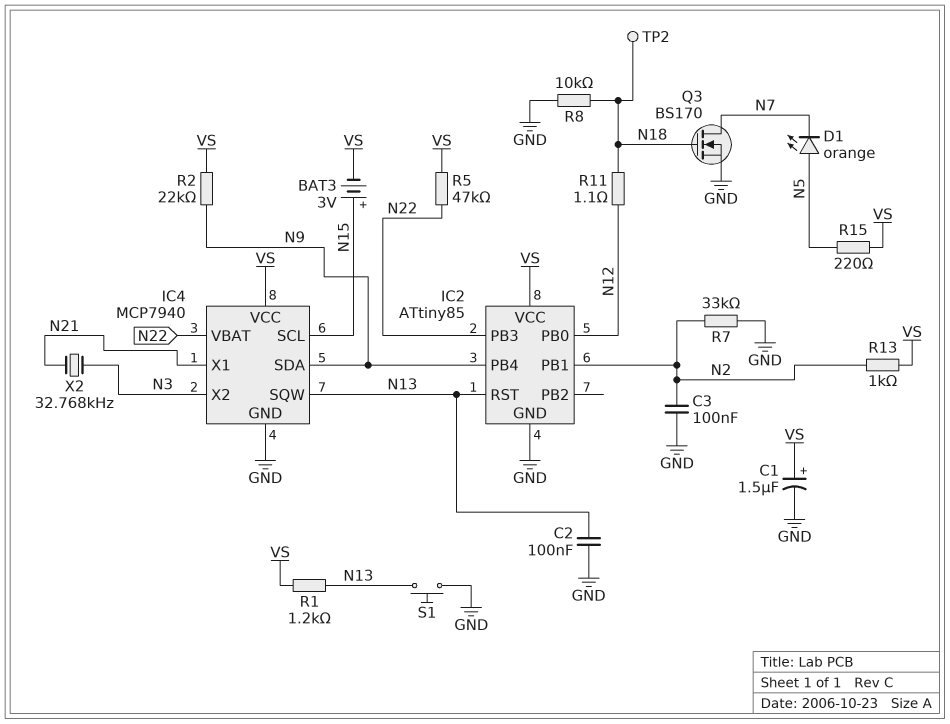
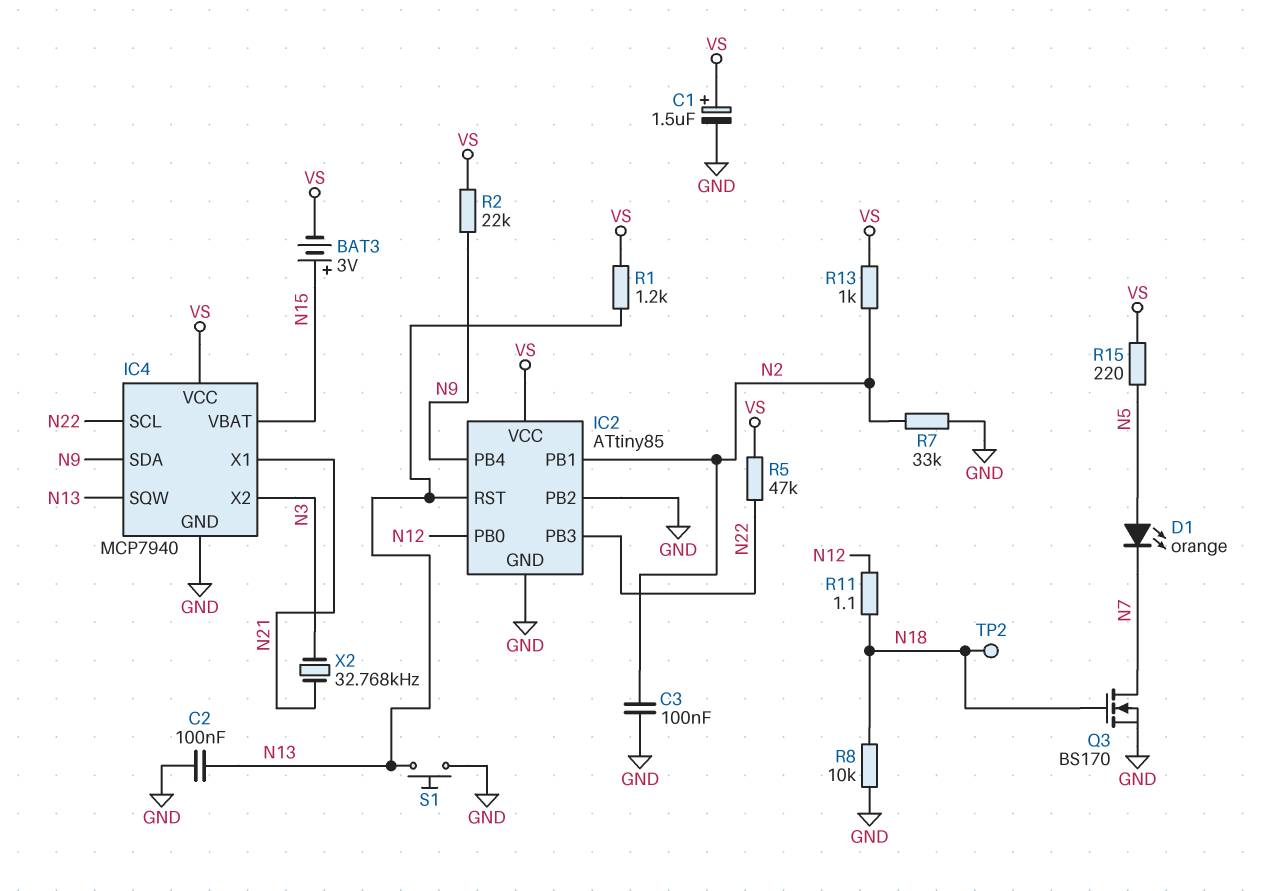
IC2 pin PB2: none -> GND
IC4 pin SCL: N15 -> N22
IC4 pin VBAT: N22 -> N15

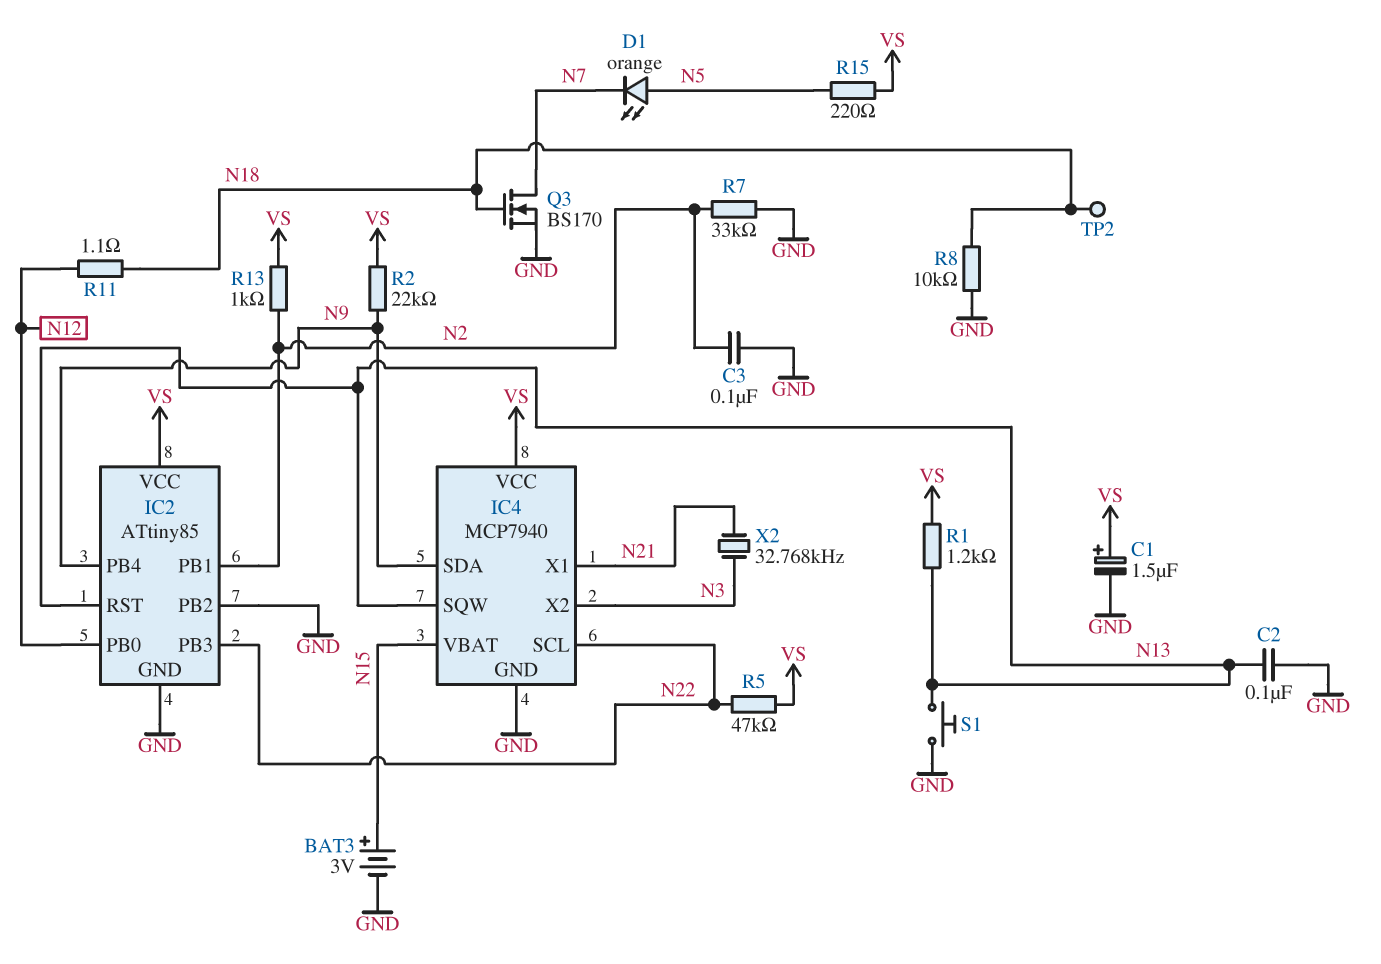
BAT3: 3V (plus N15, minus VS) -> 3V (plus N15, minus GND)

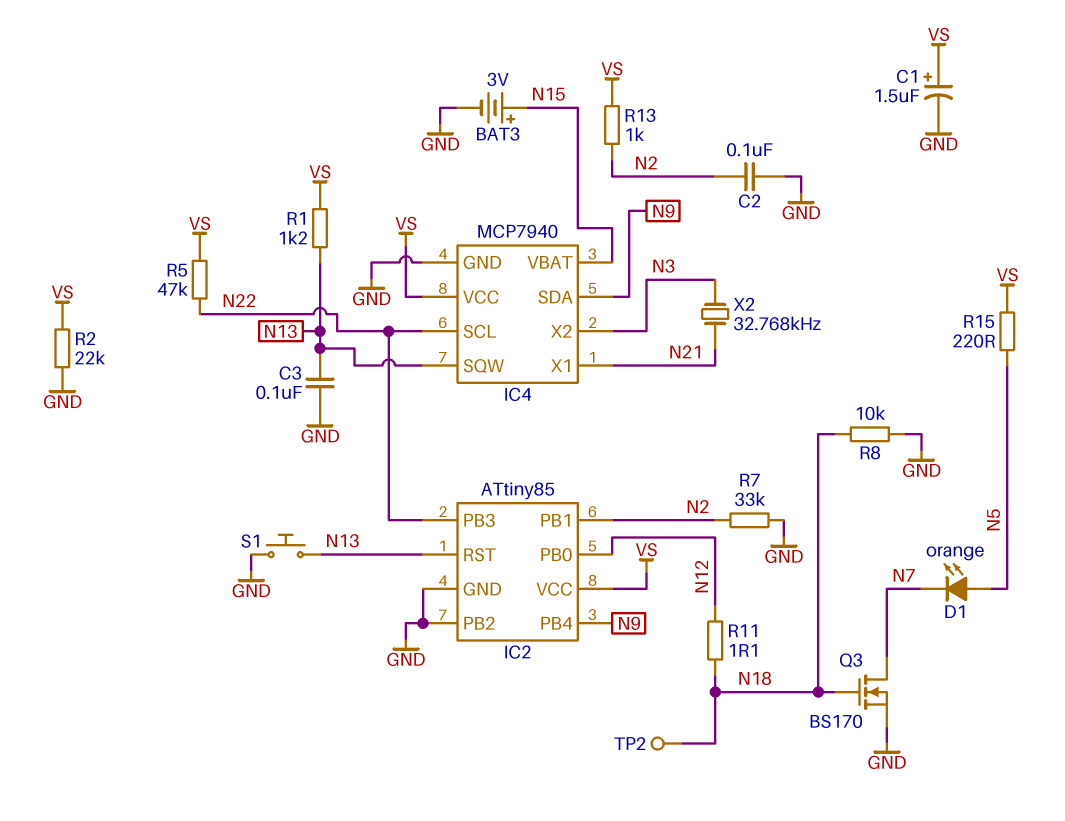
C2: 100nF (GND, N13) -> 100nF (GND, N2)
C3: 100nF (GND, N2) -> 100nF (GND, N13)
R2: 22k (N9, VS) -> 22k (GND, VS)

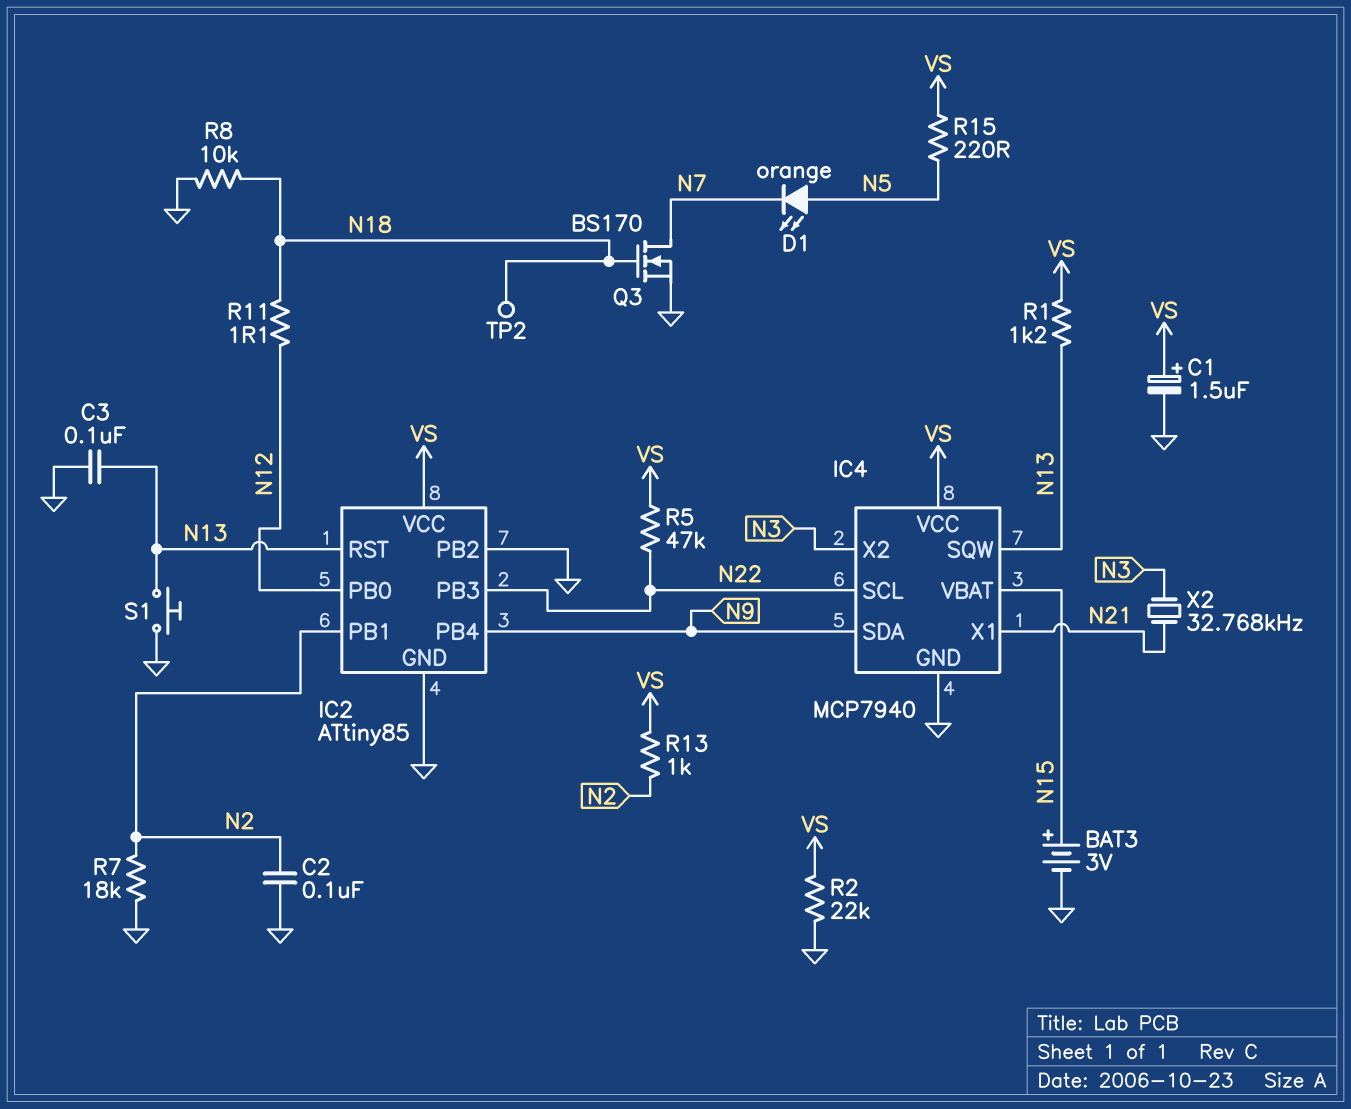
R7: 33k (GND, N2) -> 18k (GND, N2)

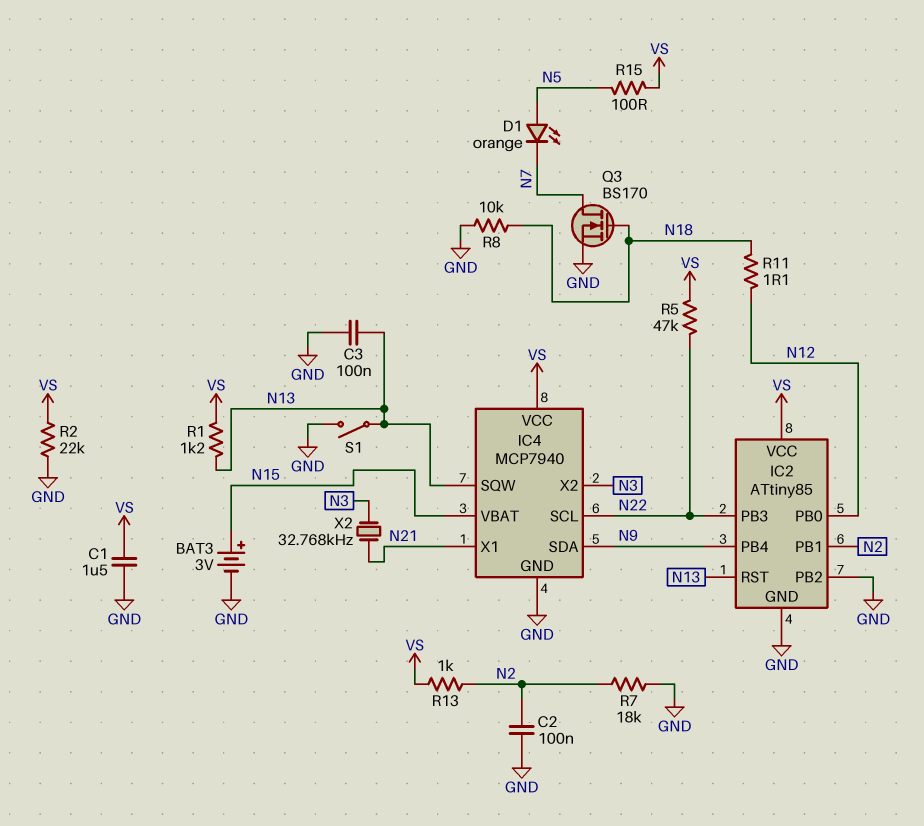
C1: 1.5uF (plus VS, minus GND) -> 1.5uF (GND, VS)
R15: 220 (N5, VS) -> 100 (N5, VS)
S1: button (GND, N13) -> switch (GND, N13)
TP2: test point (N18) -> none

